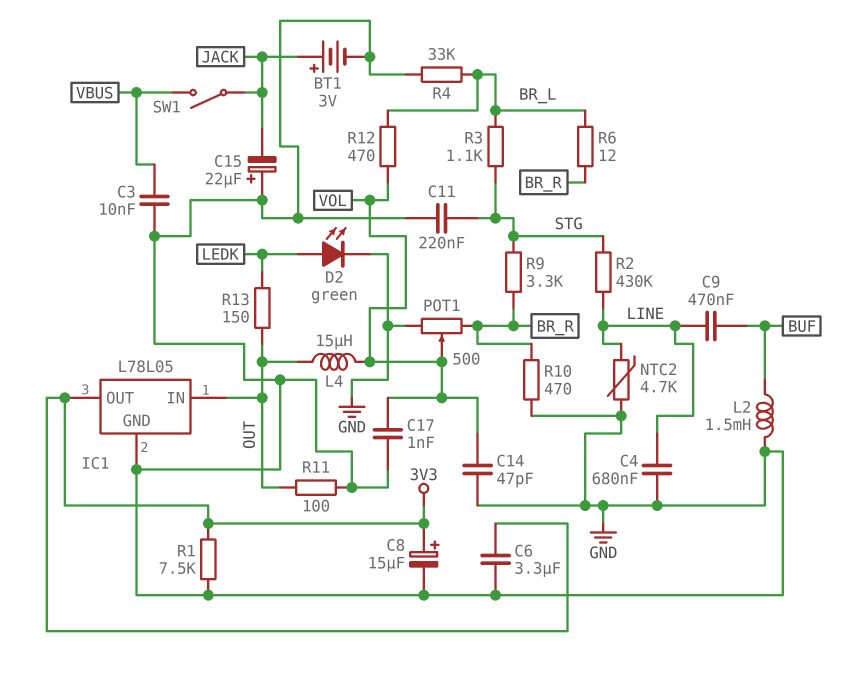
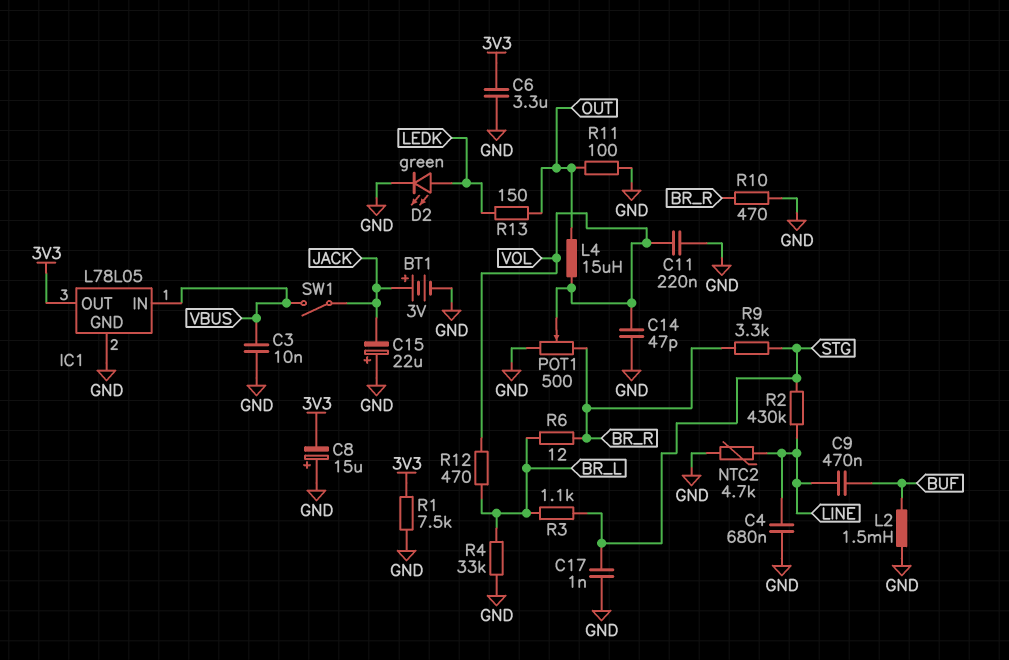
C8: 15uF (plus 3V3, minus GND) -> 15uF (plus GND, minus 3V3)
C11: 220nF (GND, STG) -> 220nF (GND, VOL)
C17: 1nF (GND, VOL) -> 1nF (GND, STG)
IC1 pin IN: OUT -> VBUS

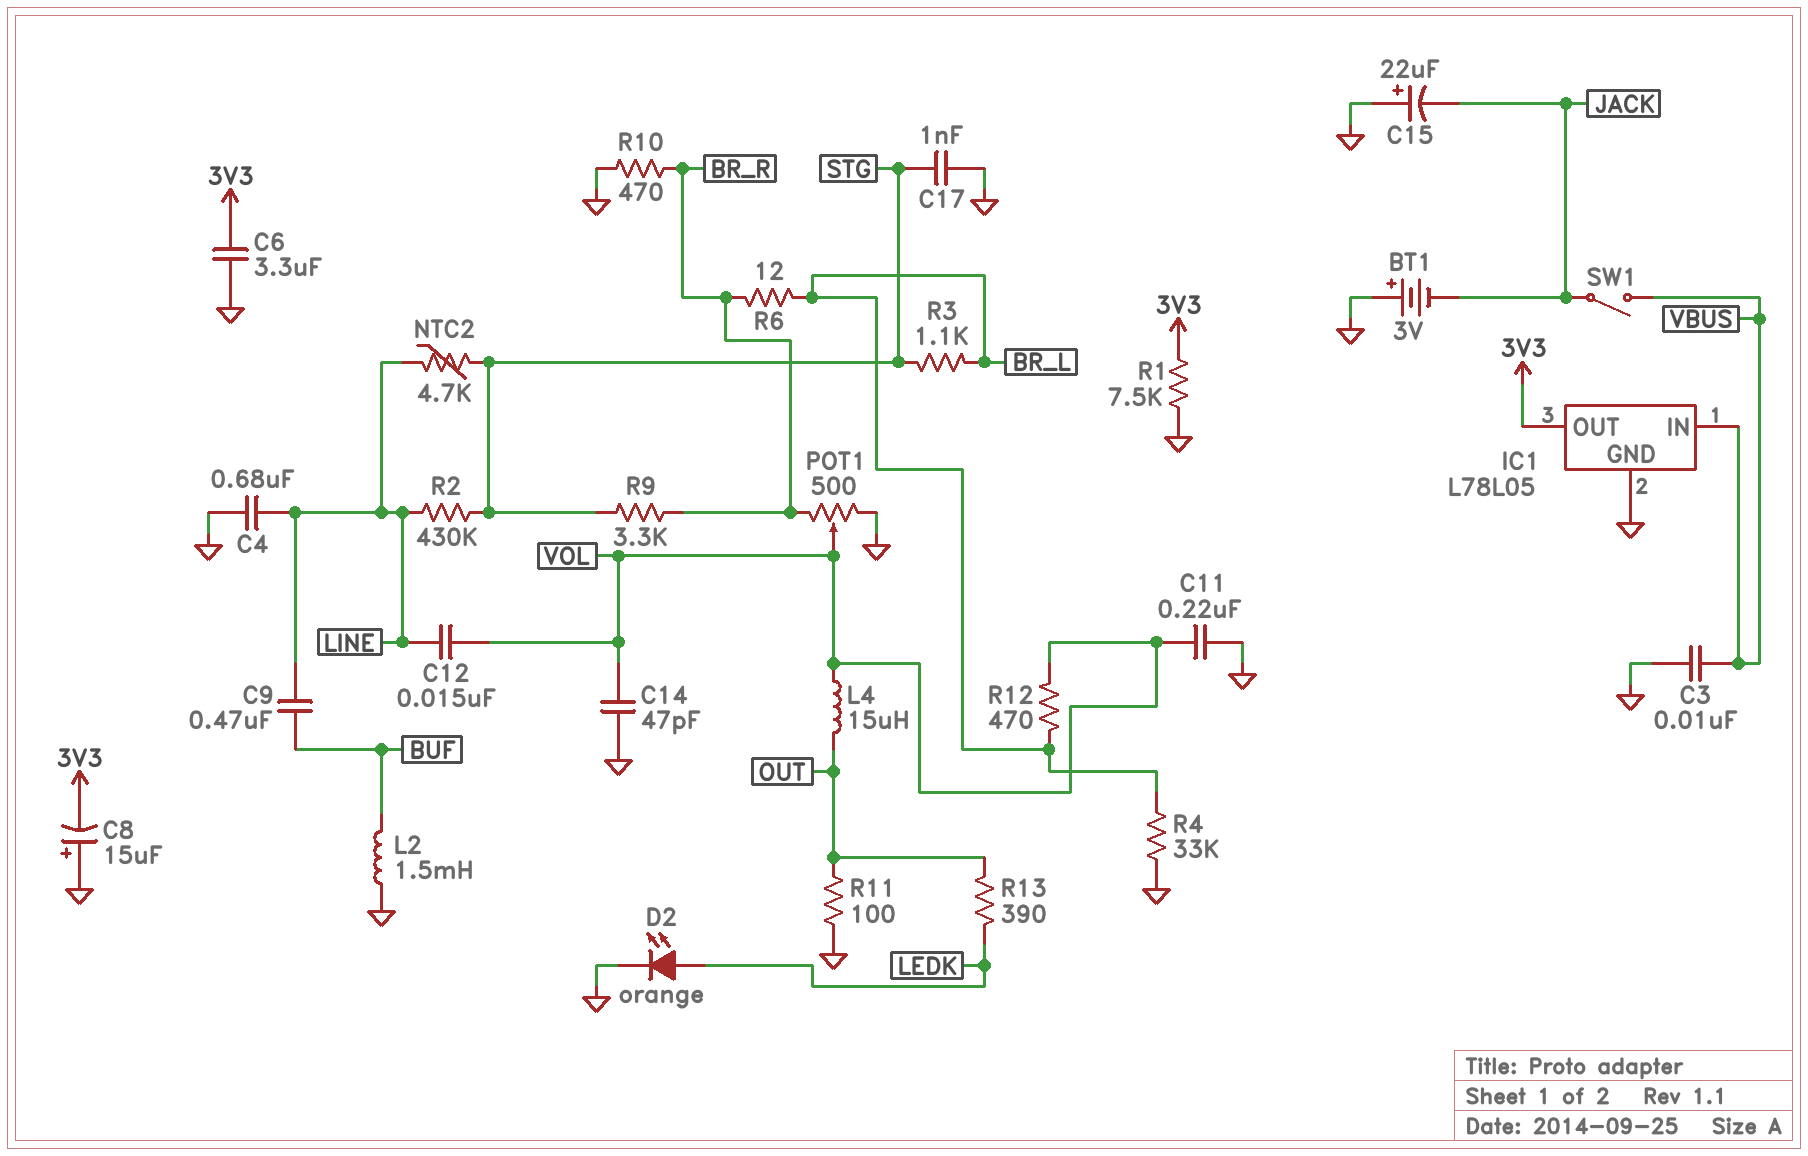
BT1: 3V (plus JACK, minus GND) -> 3V (plus GND, minus JACK)
C12: none -> 15nF (LINE, VOL)
D2: LED green (A LEDK, K GND) -> LED orange (A LEDK, K GND)
NTC2: 4.7k (GND, LINE) -> 4.7k (LINE, STG)
R13: 150 (LEDK, OUT) -> 390 (LEDK, OUT)

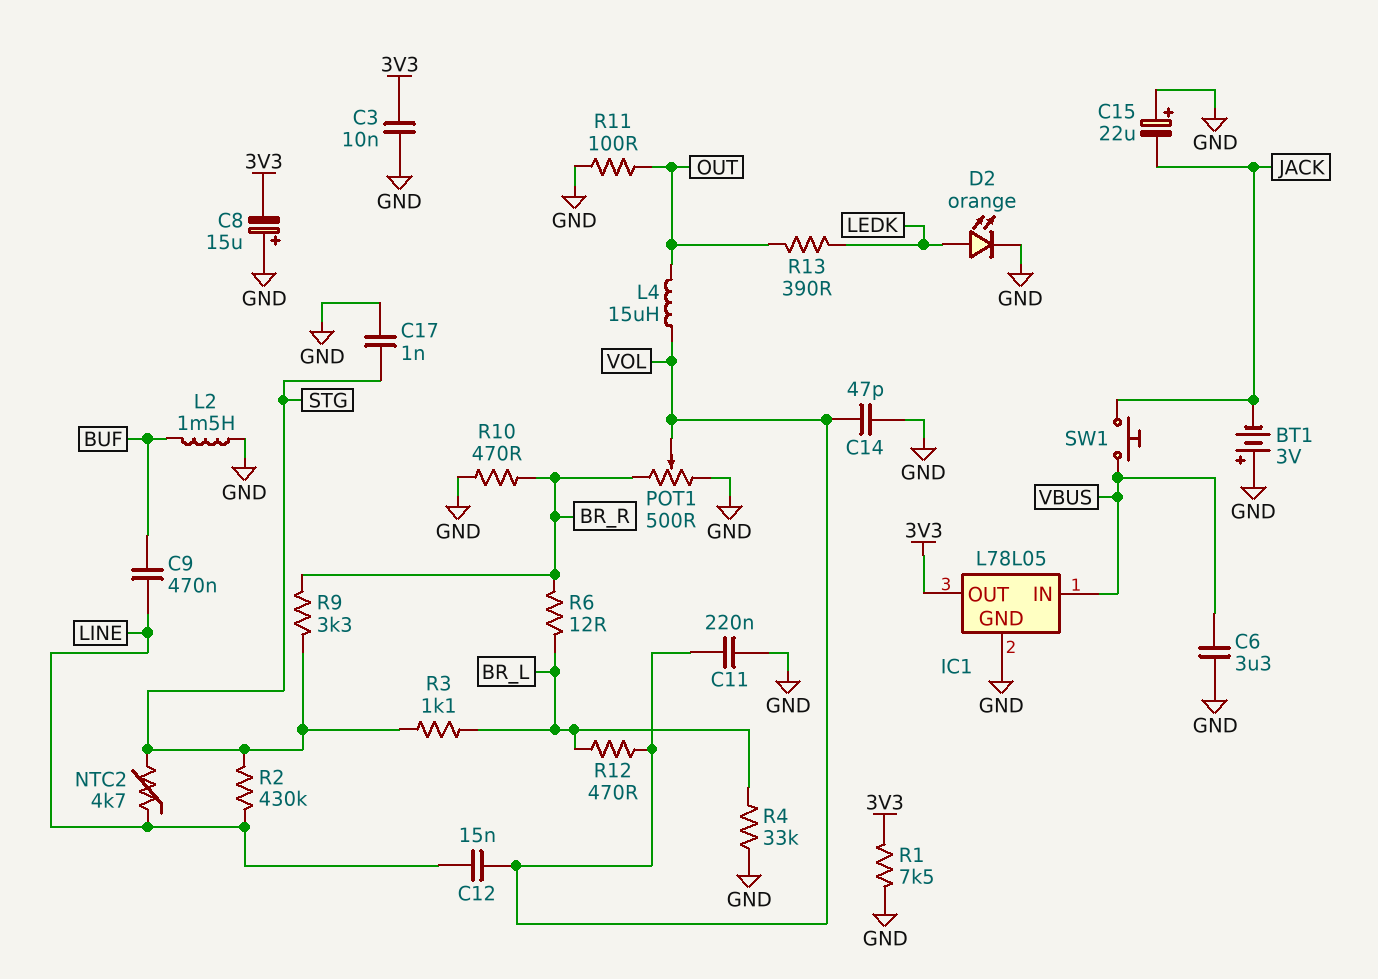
C3: 10nF (GND, VBUS) -> 10nF (3V3, GND)
C4: 680nF (GND, LINE) -> none
C6: 3.3uF (3V3, GND) -> 3.3uF (GND, VBUS)
SW1: switch (JACK, VBUS) -> button (JACK, VBUS)

